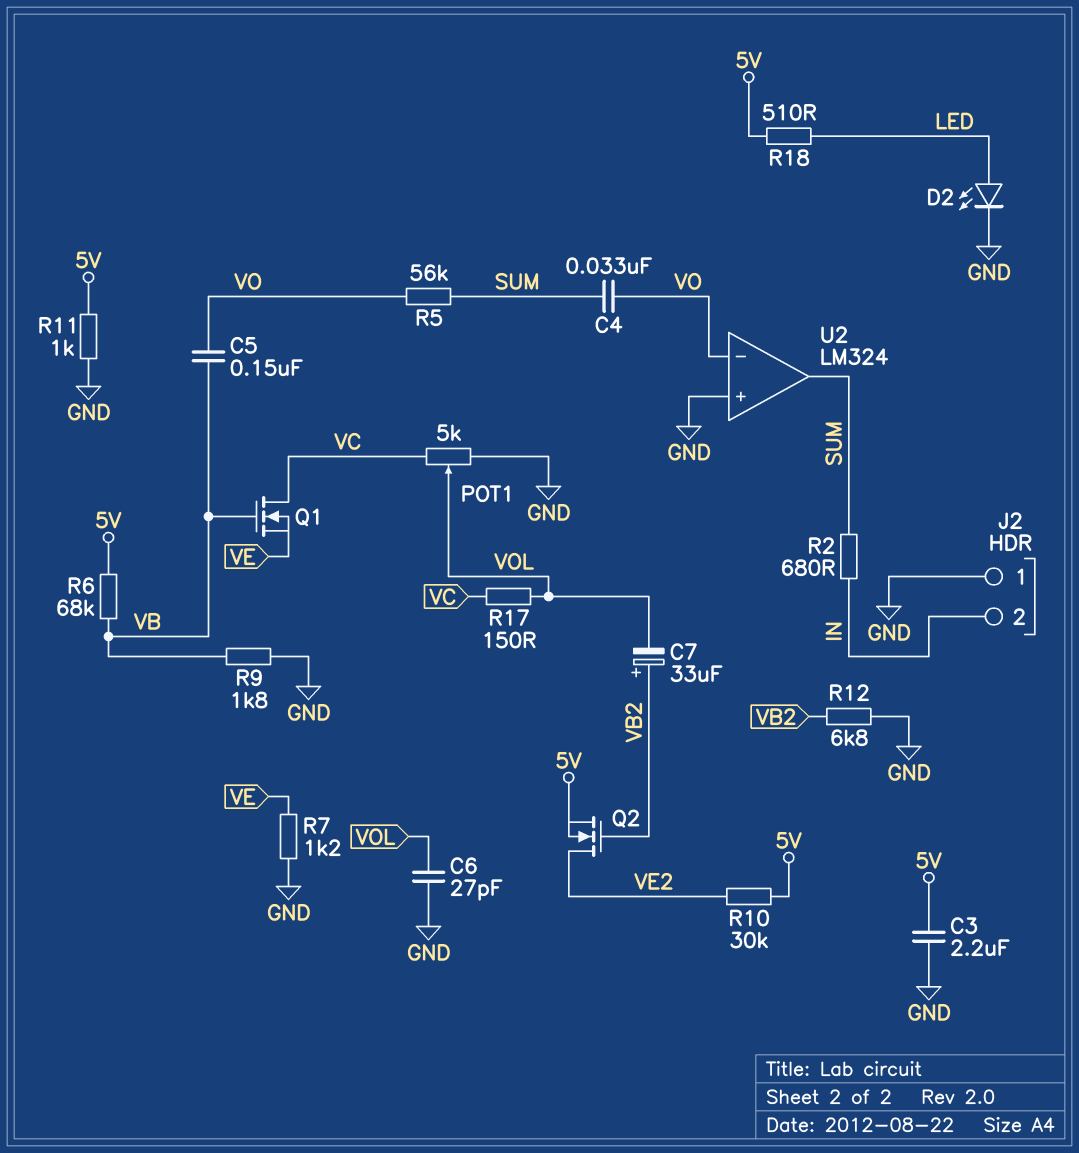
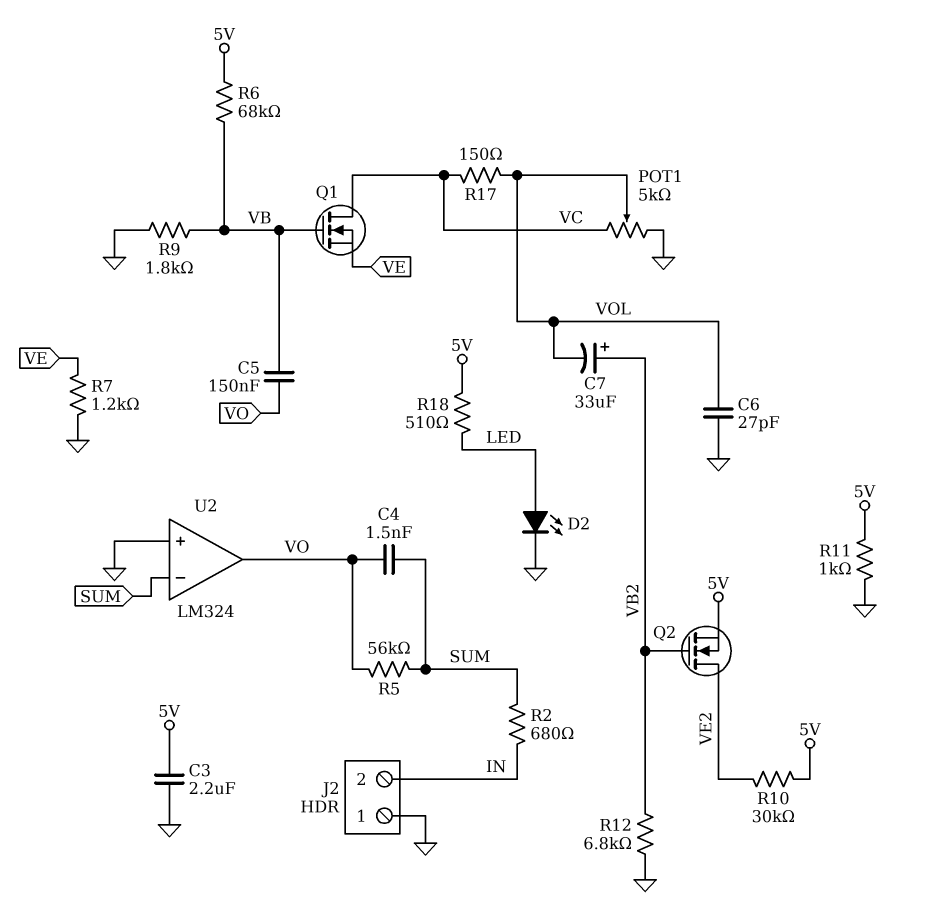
C4: 33nF (SUM, VO) -> 1.5nF (SUM, VO)
U2 pin in-: VO -> SUM
U2 pin out: SUM -> VO

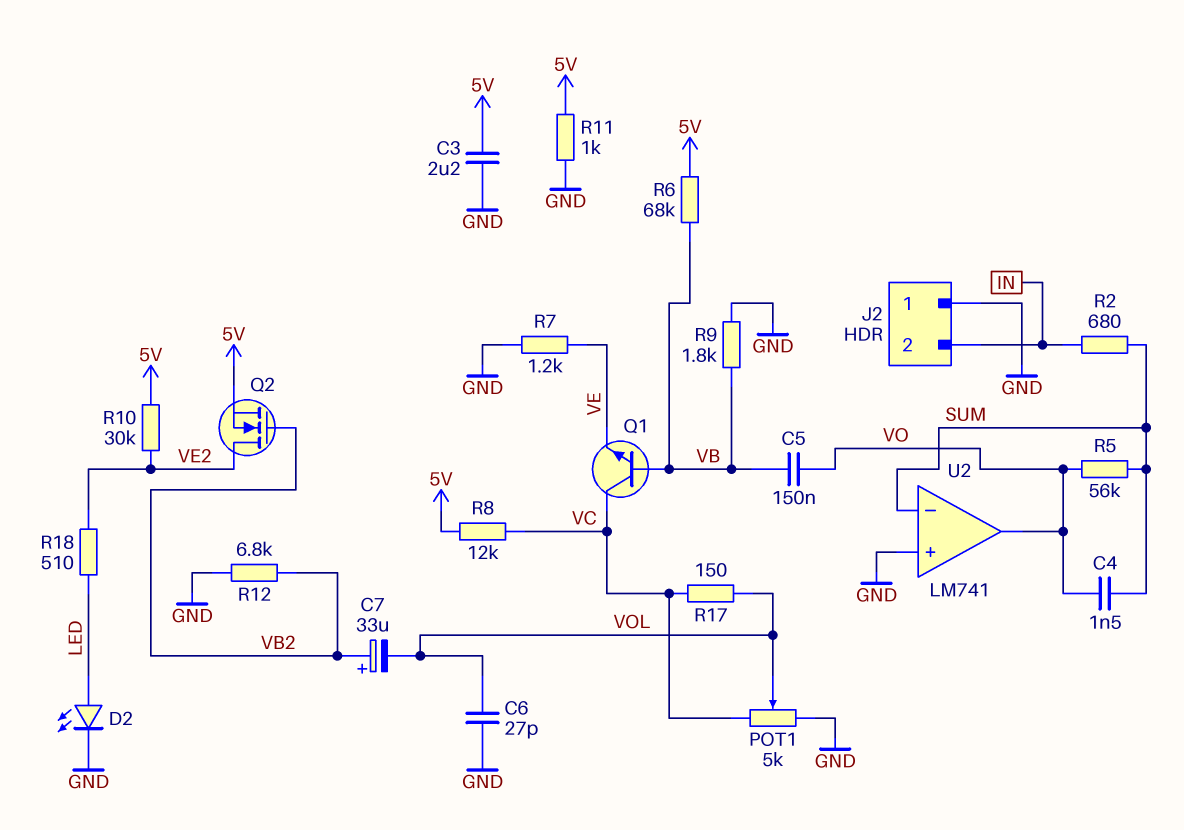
Q1: NMOS (G VB, D VC, S VE) -> NPN (B VB, C VC, E VE)
R8: none -> 12k (5V, VC)
R18: 510 (5V, LED) -> 510 (LED, VE2)
U2: LM324 -> LM741

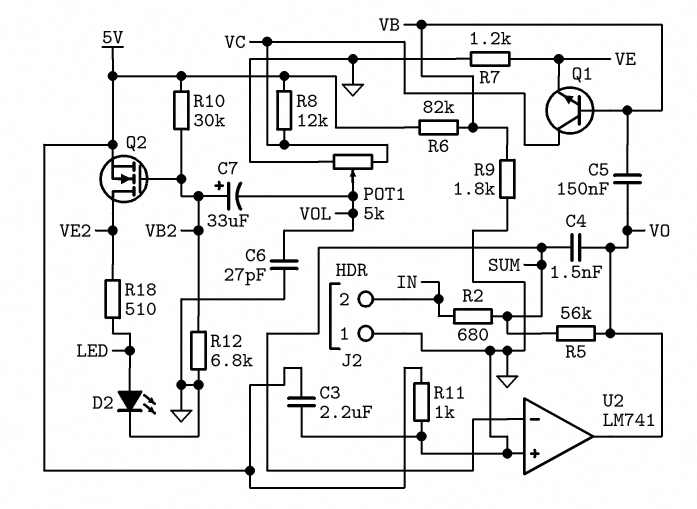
R6: 68k (5V, VB) -> 82k (5V, VB)
R10: 30k (5V, VE2) -> 30k (5V, VB2)
R17: 150 (VC, VOL) -> none

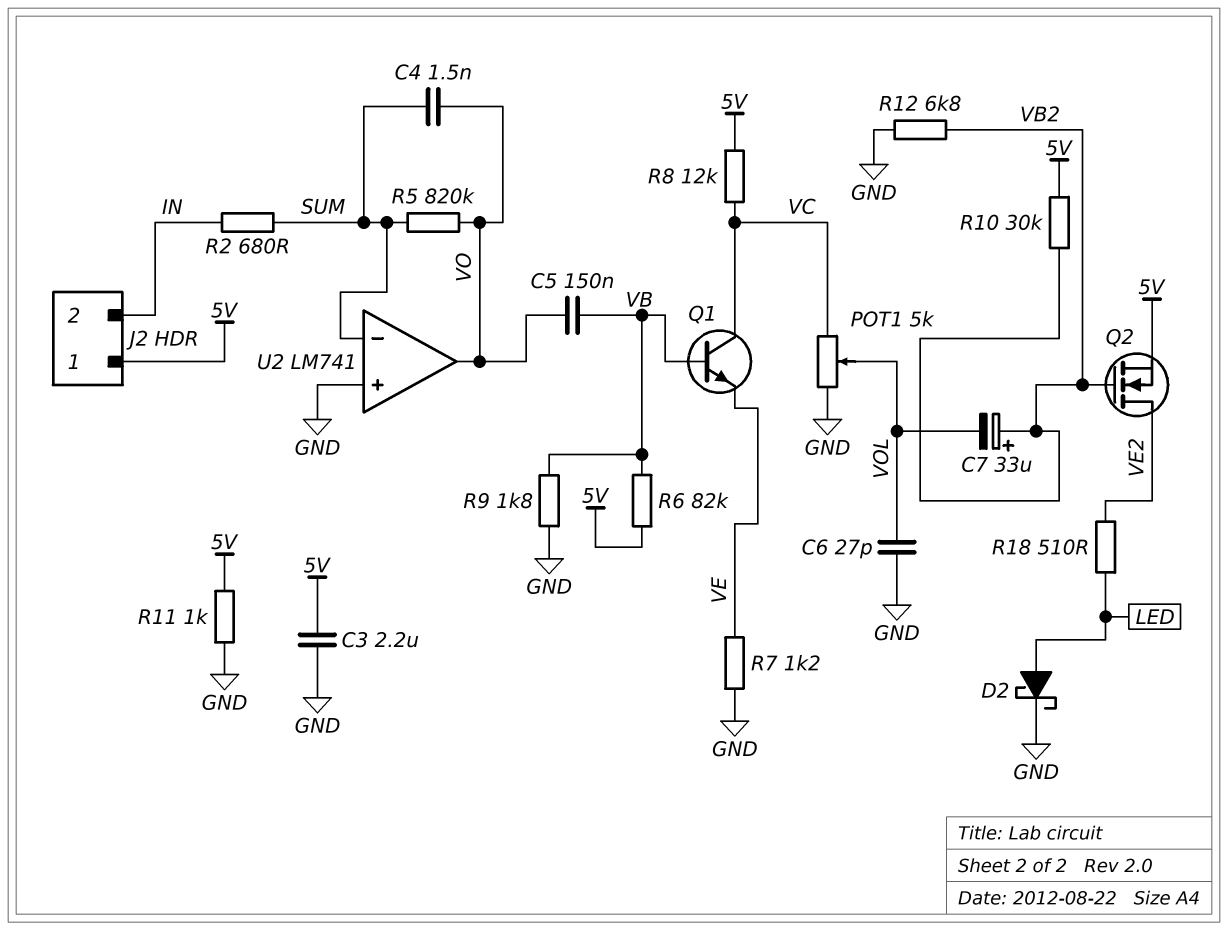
D2: LED (A LED, K GND) -> schottky (A LED, K GND)
J2 pin 1: GND -> 5V
R5: 56k (SUM, VO) -> 820k (SUM, VO)

